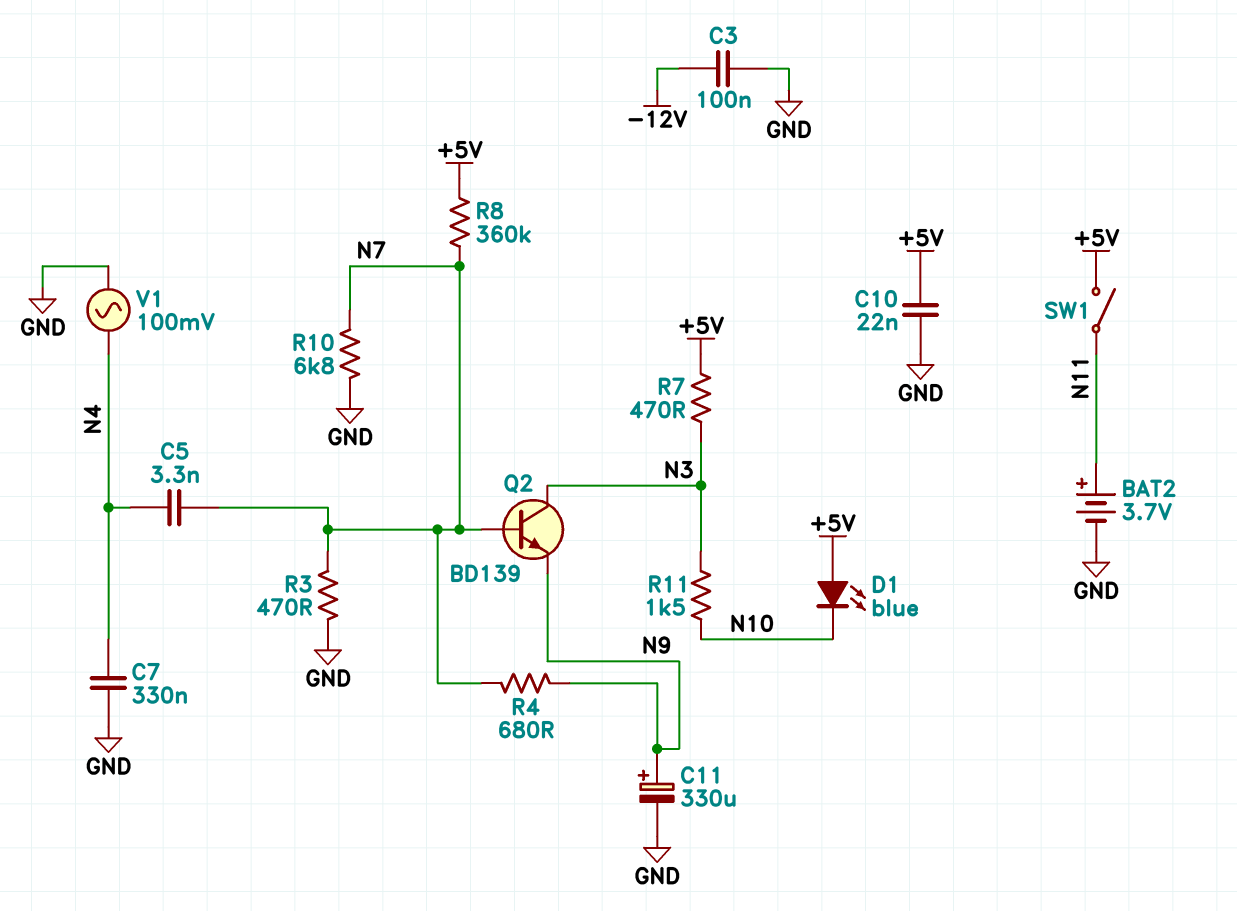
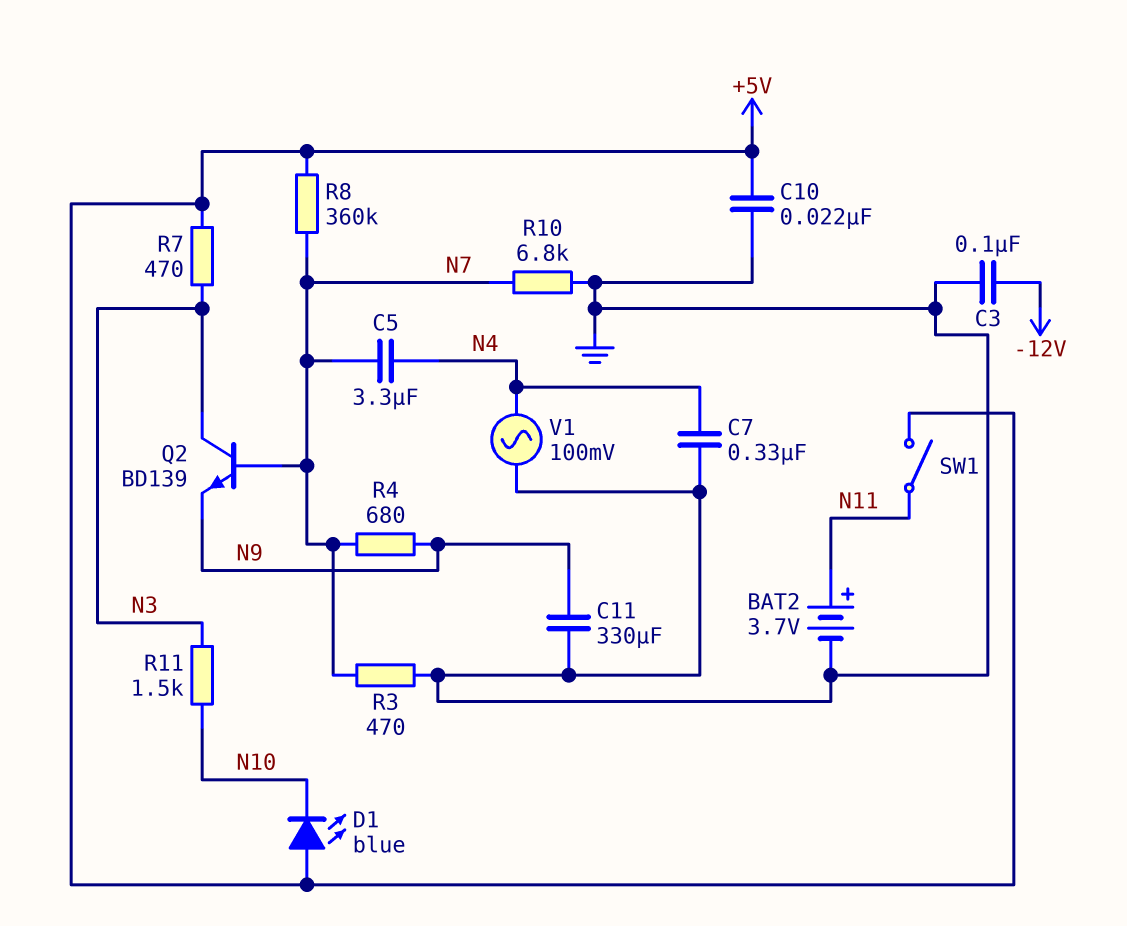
C5: 3.3nF (N4, N7) -> 3.3uF (N4, N7)
C11: 330uF (plus N9, minus GND) -> 330uF (GND, N9)

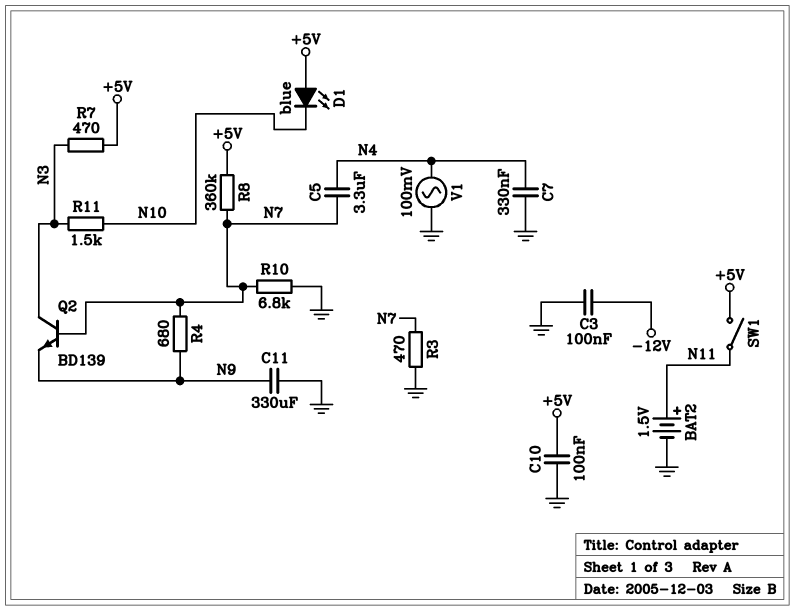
BAT2: 3.7V (plus N11, minus GND) -> 1.5V (plus N11, minus GND)
C10: 22nF (+5V, GND) -> 100nF (+5V, GND)

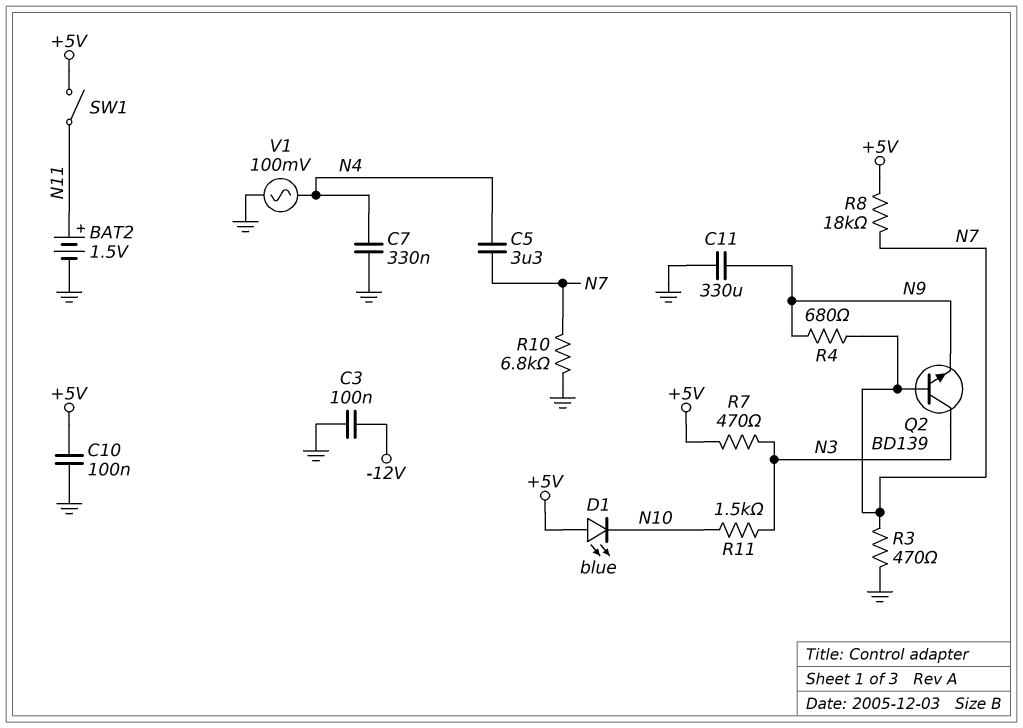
R8: 360k (+5V, N7) -> 18k (+5V, N7)

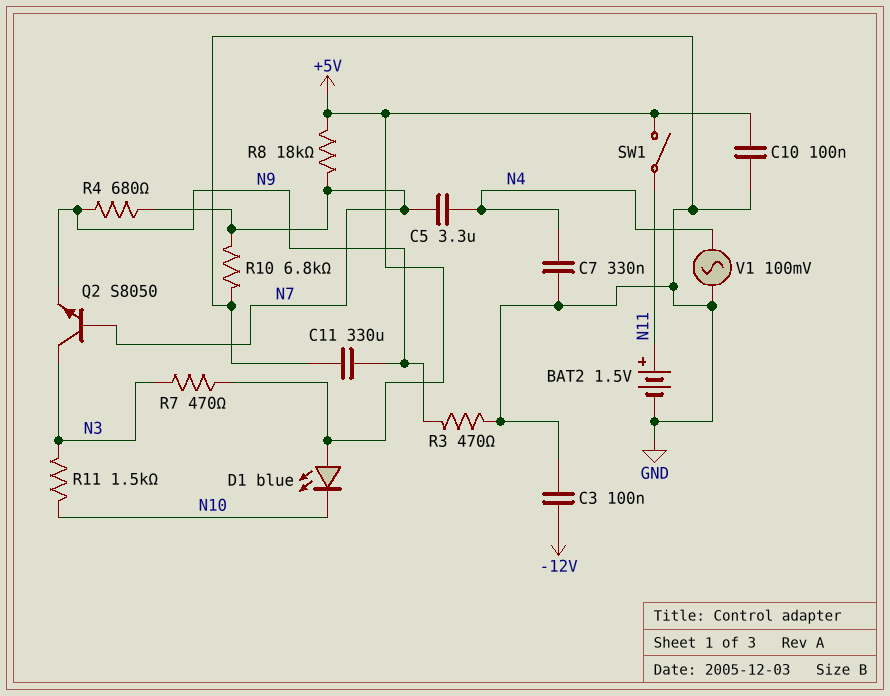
Q2: NPN BD139 (B N7, C N3, E N9) -> NPN S8050 (B N7, C N3, E N9)
R3: 470 (GND, N7) -> 470 (GND, N9)

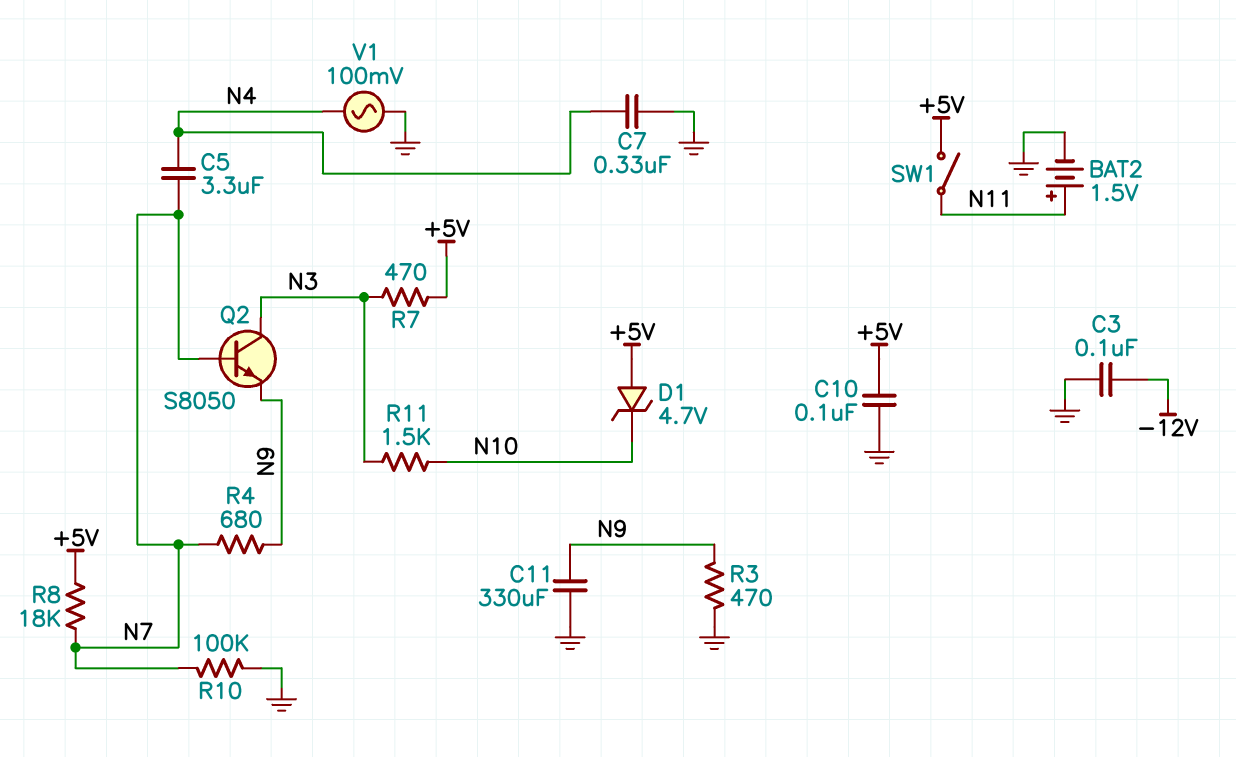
D1: LED blue (A +5V, K N10) -> zener 4.7V (A +5V, K N10)
R10: 6.8k (GND, N7) -> 100k (GND, N7)

